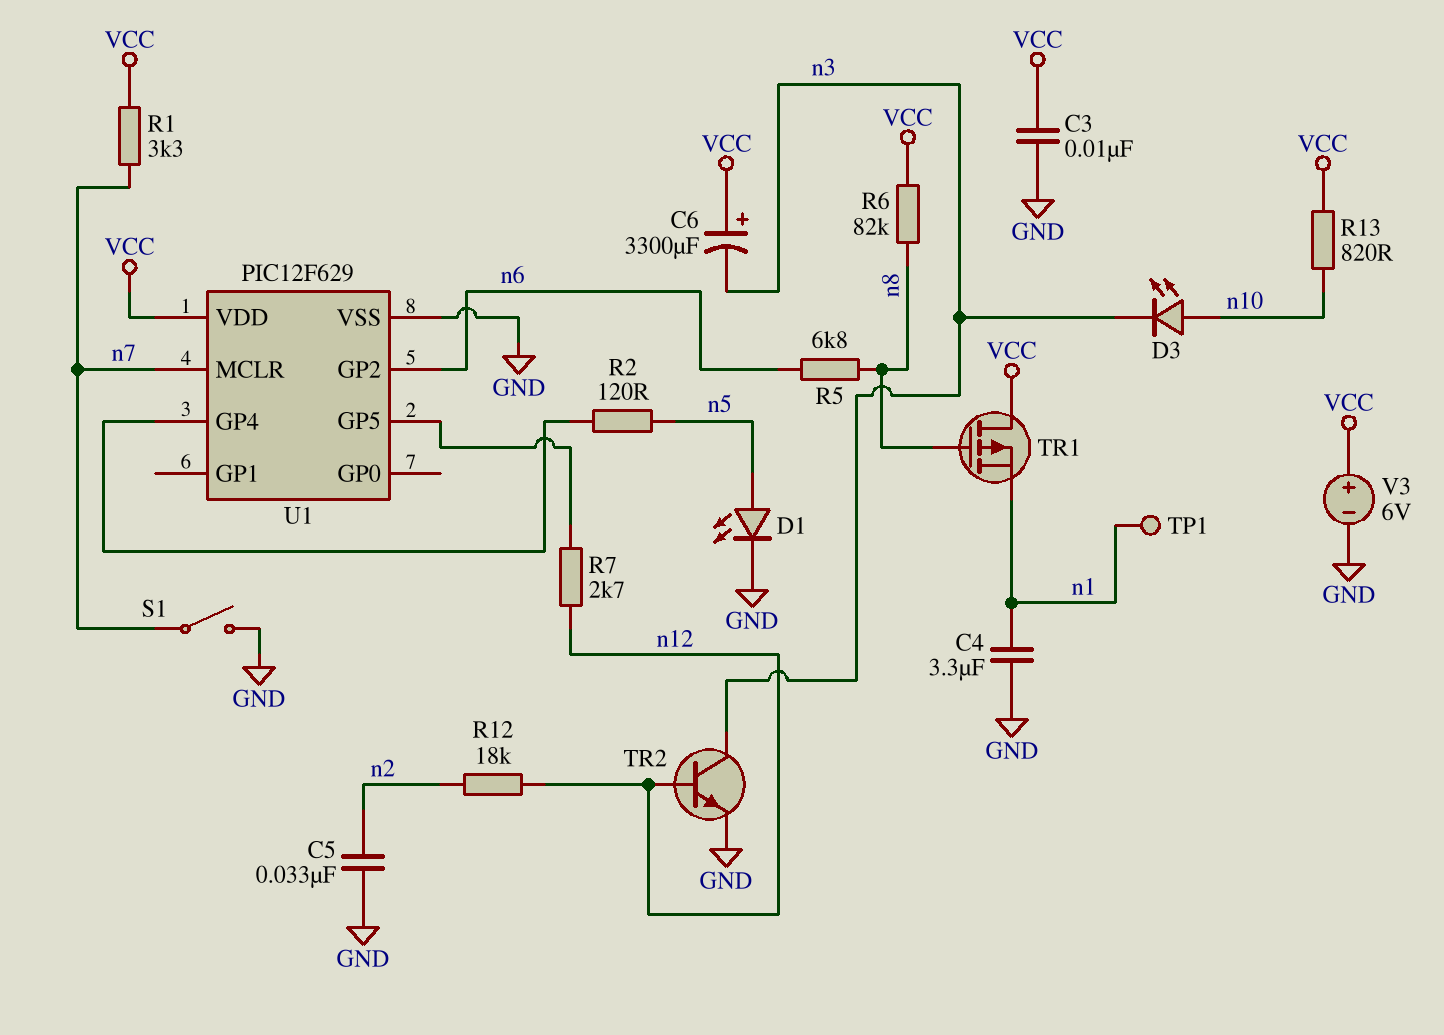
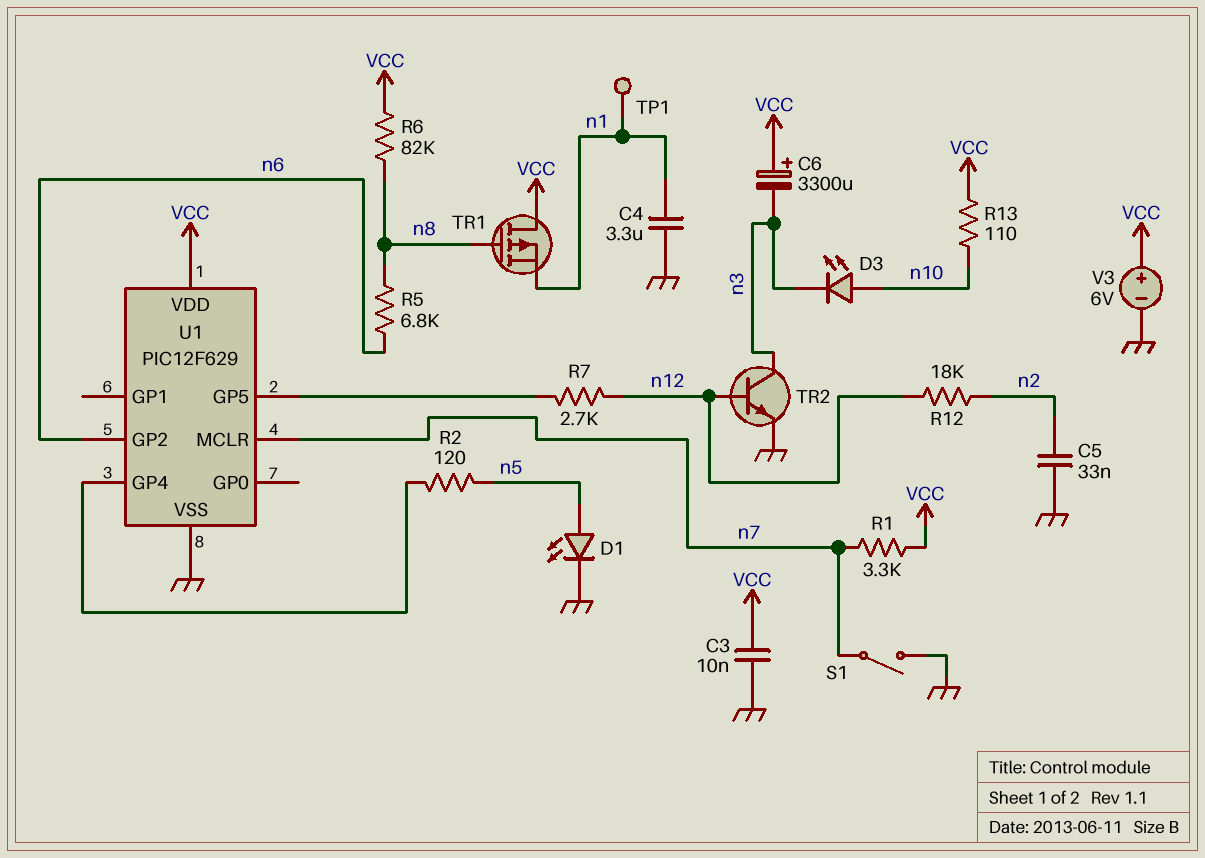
R13: 820 (VCC, n10) -> 110 (VCC, n10)

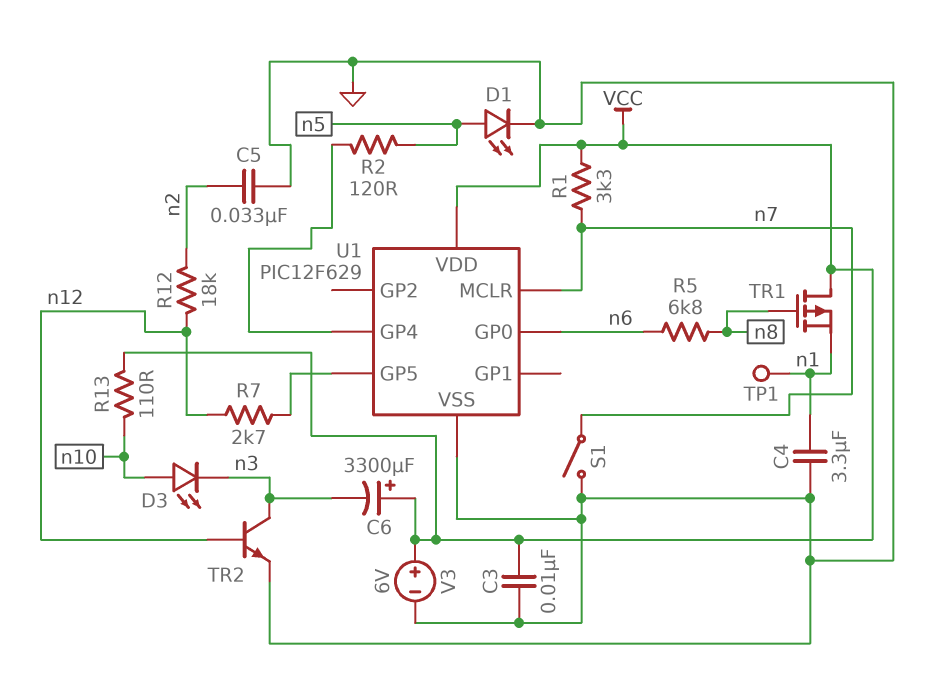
R6: 82k (VCC, n8) -> none
U1 pin GP0: none -> n6
U1 pin GP2: n6 -> none

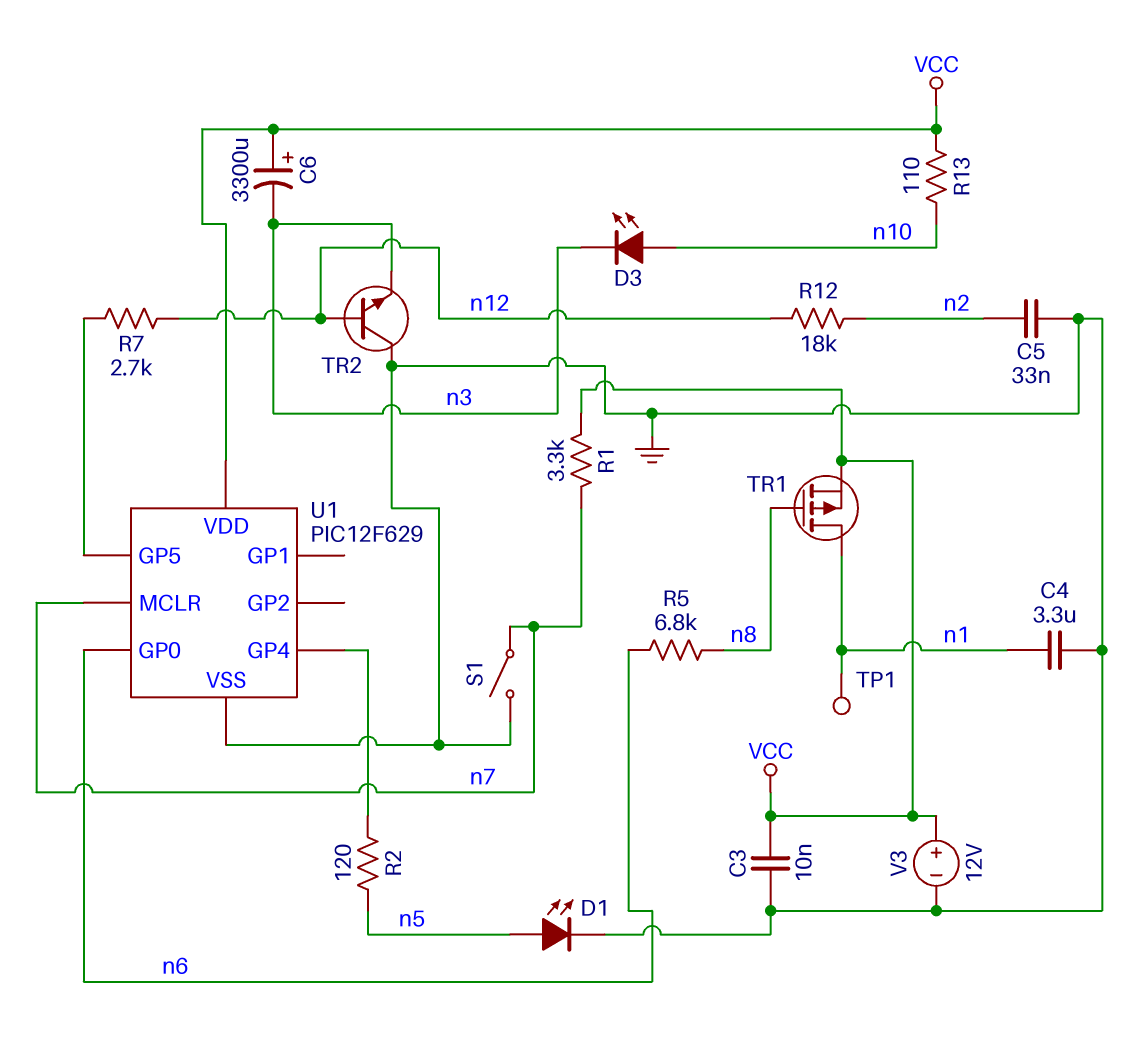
TR1: PMOS (G n8, D VCC, S n1) -> PMOS (G n8, D n1, S VCC)
TR2: NPN (B n12, C n3, E GND) -> NPN (B n12, C GND, E n3)
V3: 6V (plus VCC, minus GND) -> 12V (plus VCC, minus GND)

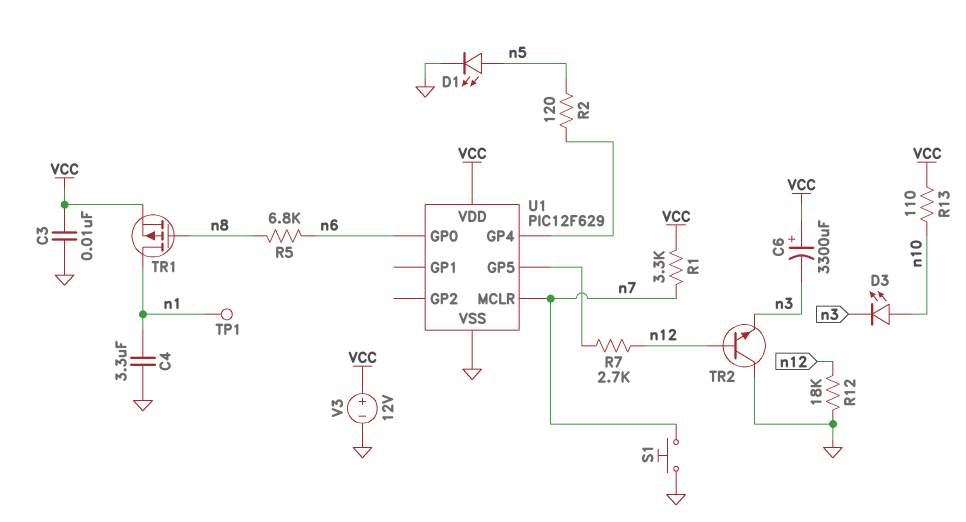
C5: 33nF (GND, n2) -> none
R12: 18k (n2, n12) -> 18k (GND, n12)
S1: switch (GND, n7) -> button (GND, n7)

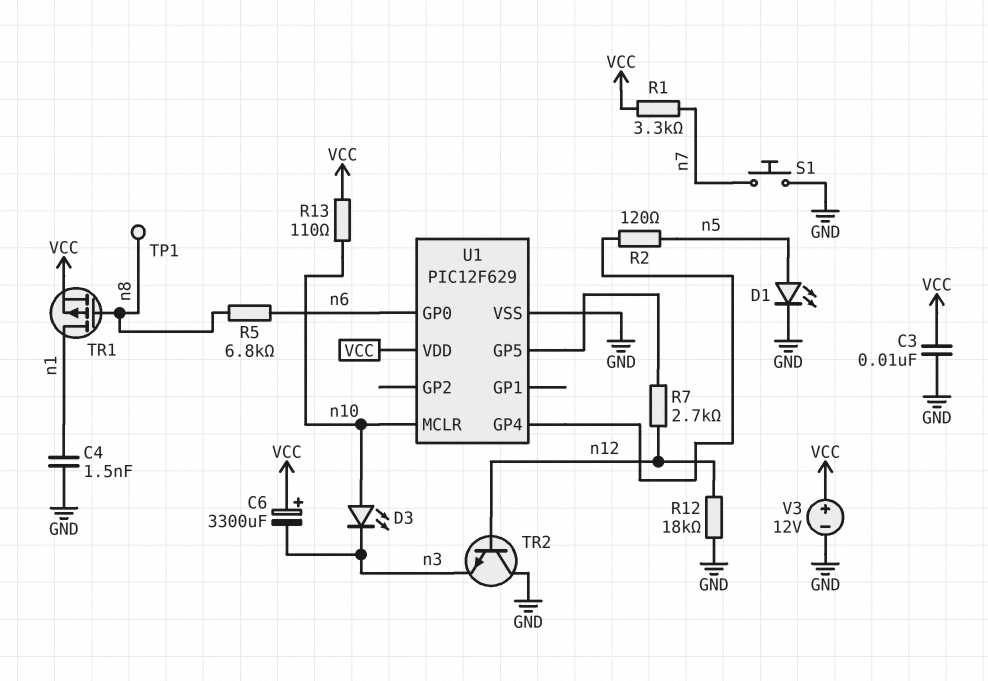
C4: 3.3uF (GND, n1) -> 1.5nF (GND, n1)
TP1: test point (n1) -> test point (n8)
U1 pin MCLR: n7 -> n10

